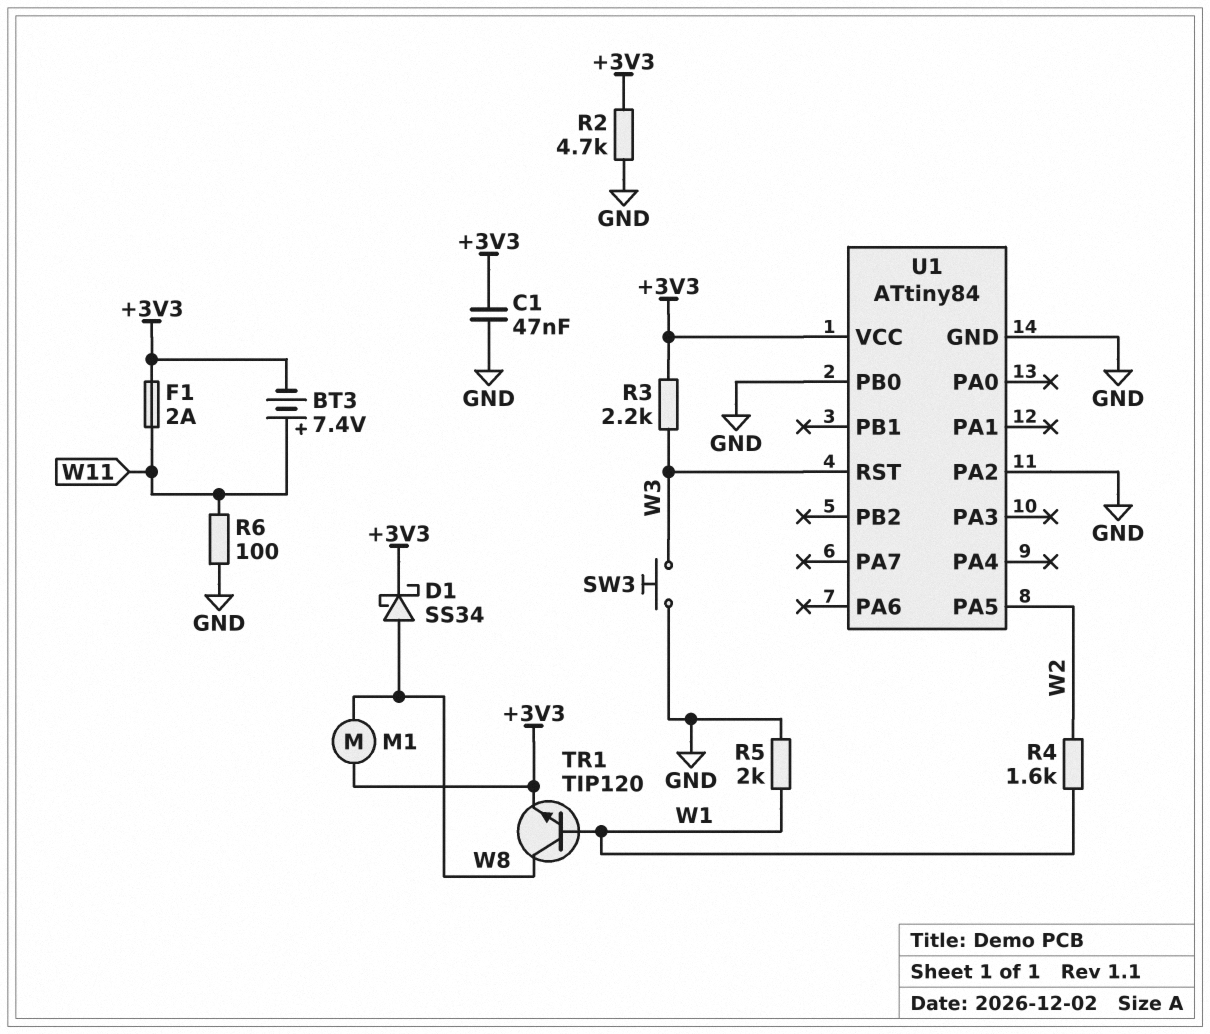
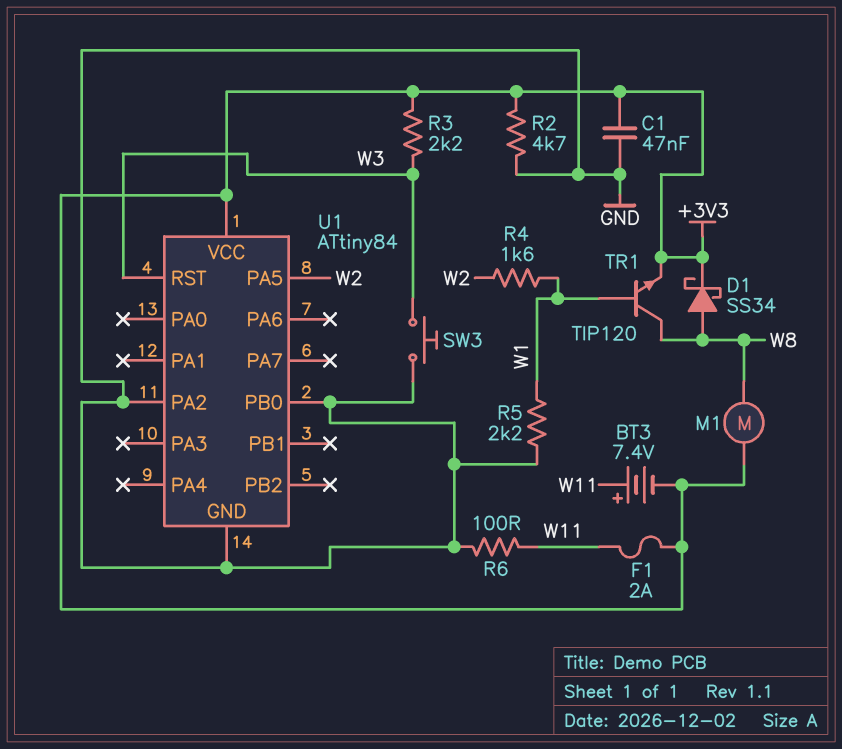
R5: 2k (GND, W1) -> 2.2k (GND, W1)

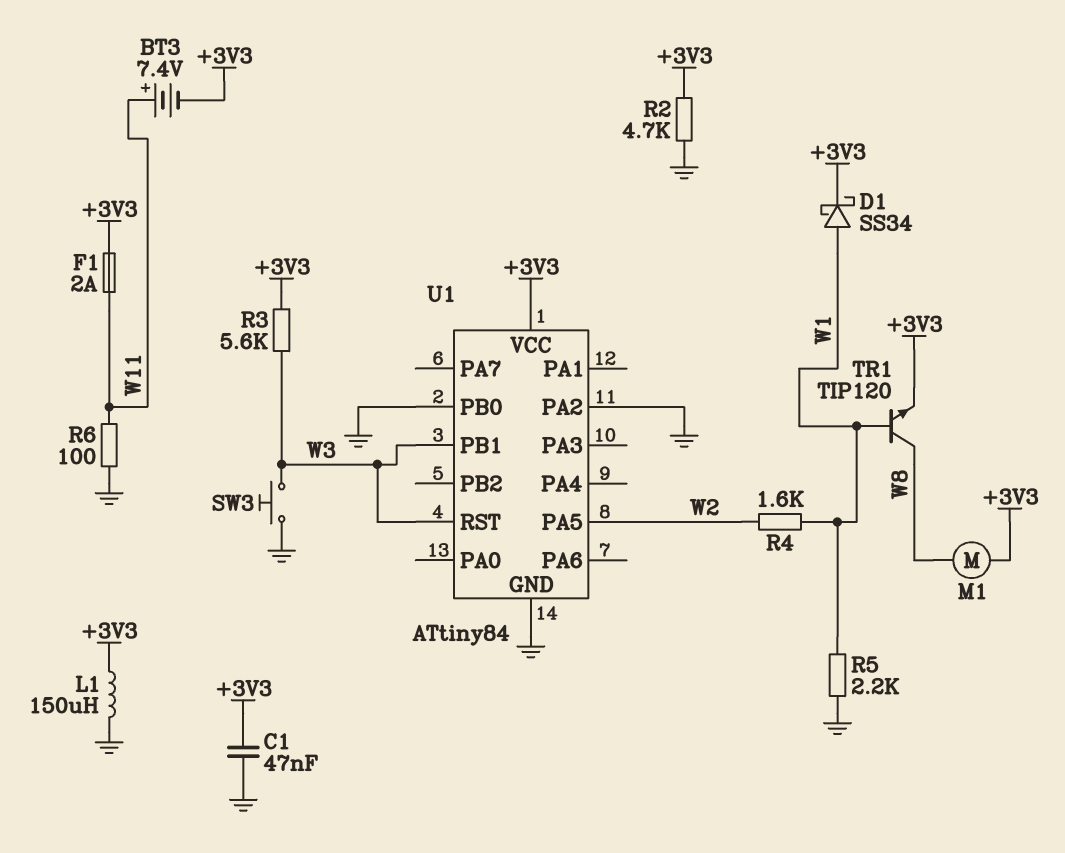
D1: schottky SS34 (A W8, K +3V3) -> schottky SS34 (A W1, K +3V3)
L1: none -> 150uH (+3V3, GND)
R3: 2.2k (+3V3, W3) -> 5.6k (+3V3, W3)
U1 pin PB1: none -> W3

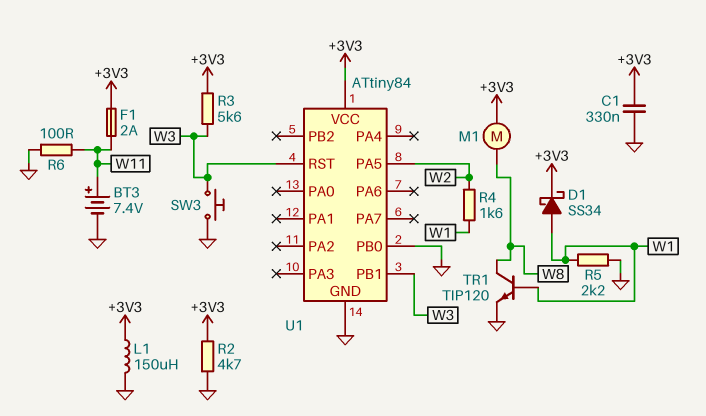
BT3: 7.4V (plus W11, minus +3V3) -> 7.4V (plus W11, minus GND)
C1: 47nF (+3V3, GND) -> 330nF (+3V3, GND)
TR1: NPN TIP120 (B W1, C W8, E +3V3) -> NPN TIP120 (B W1, C W8, E GND)
U1 pin PA2: GND -> none

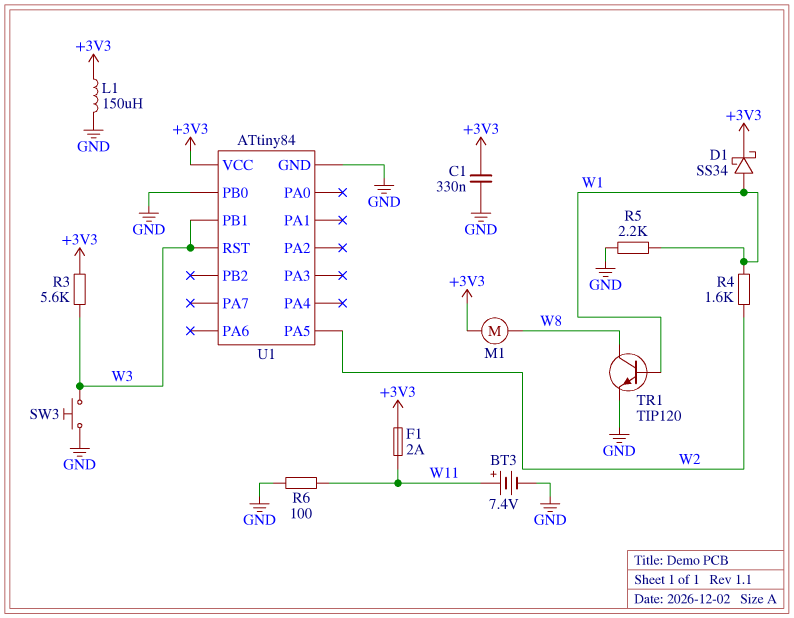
R2: 4.7k (+3V3, GND) -> none

